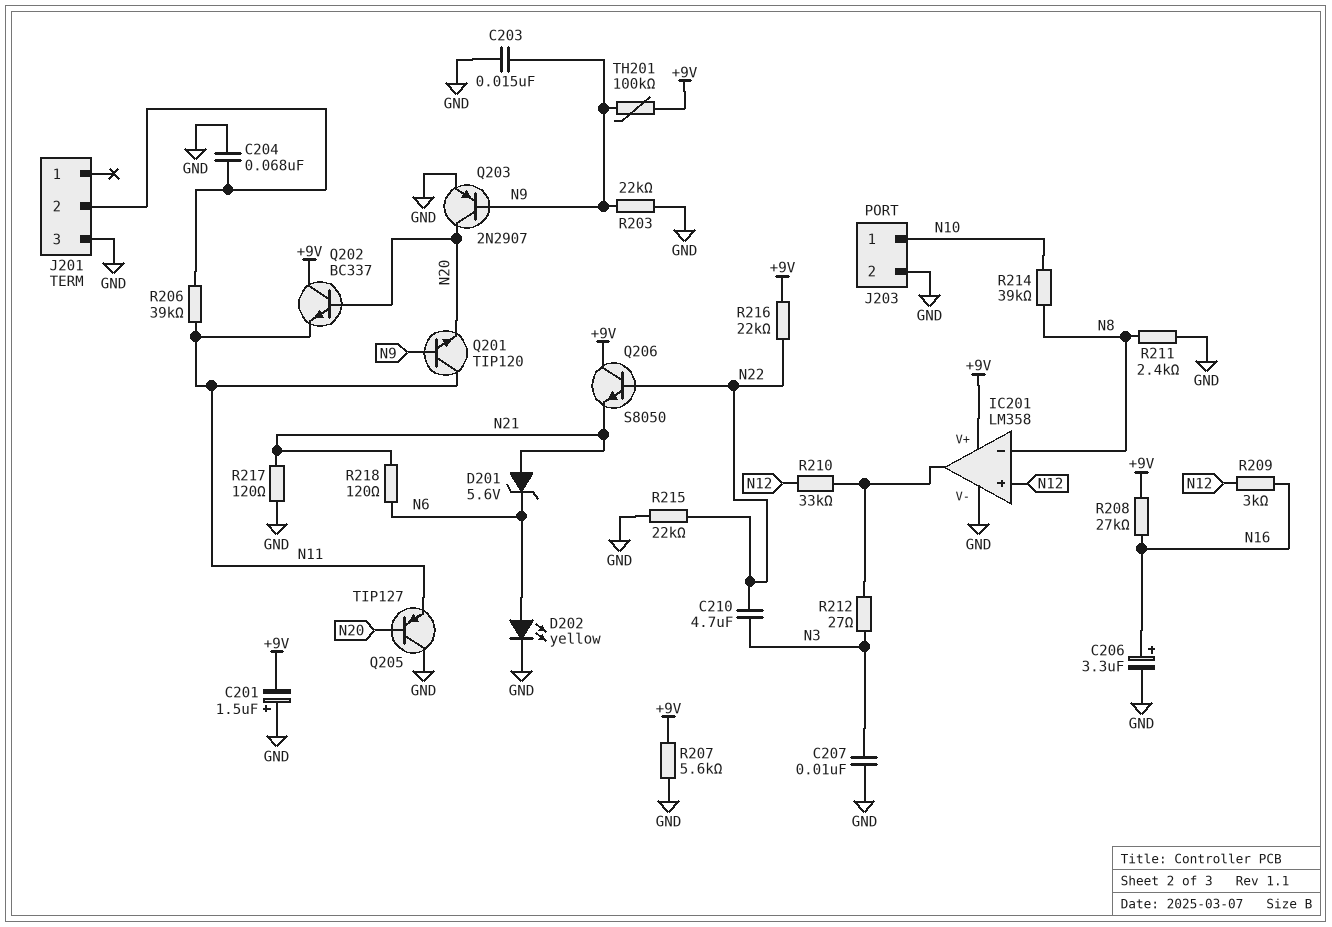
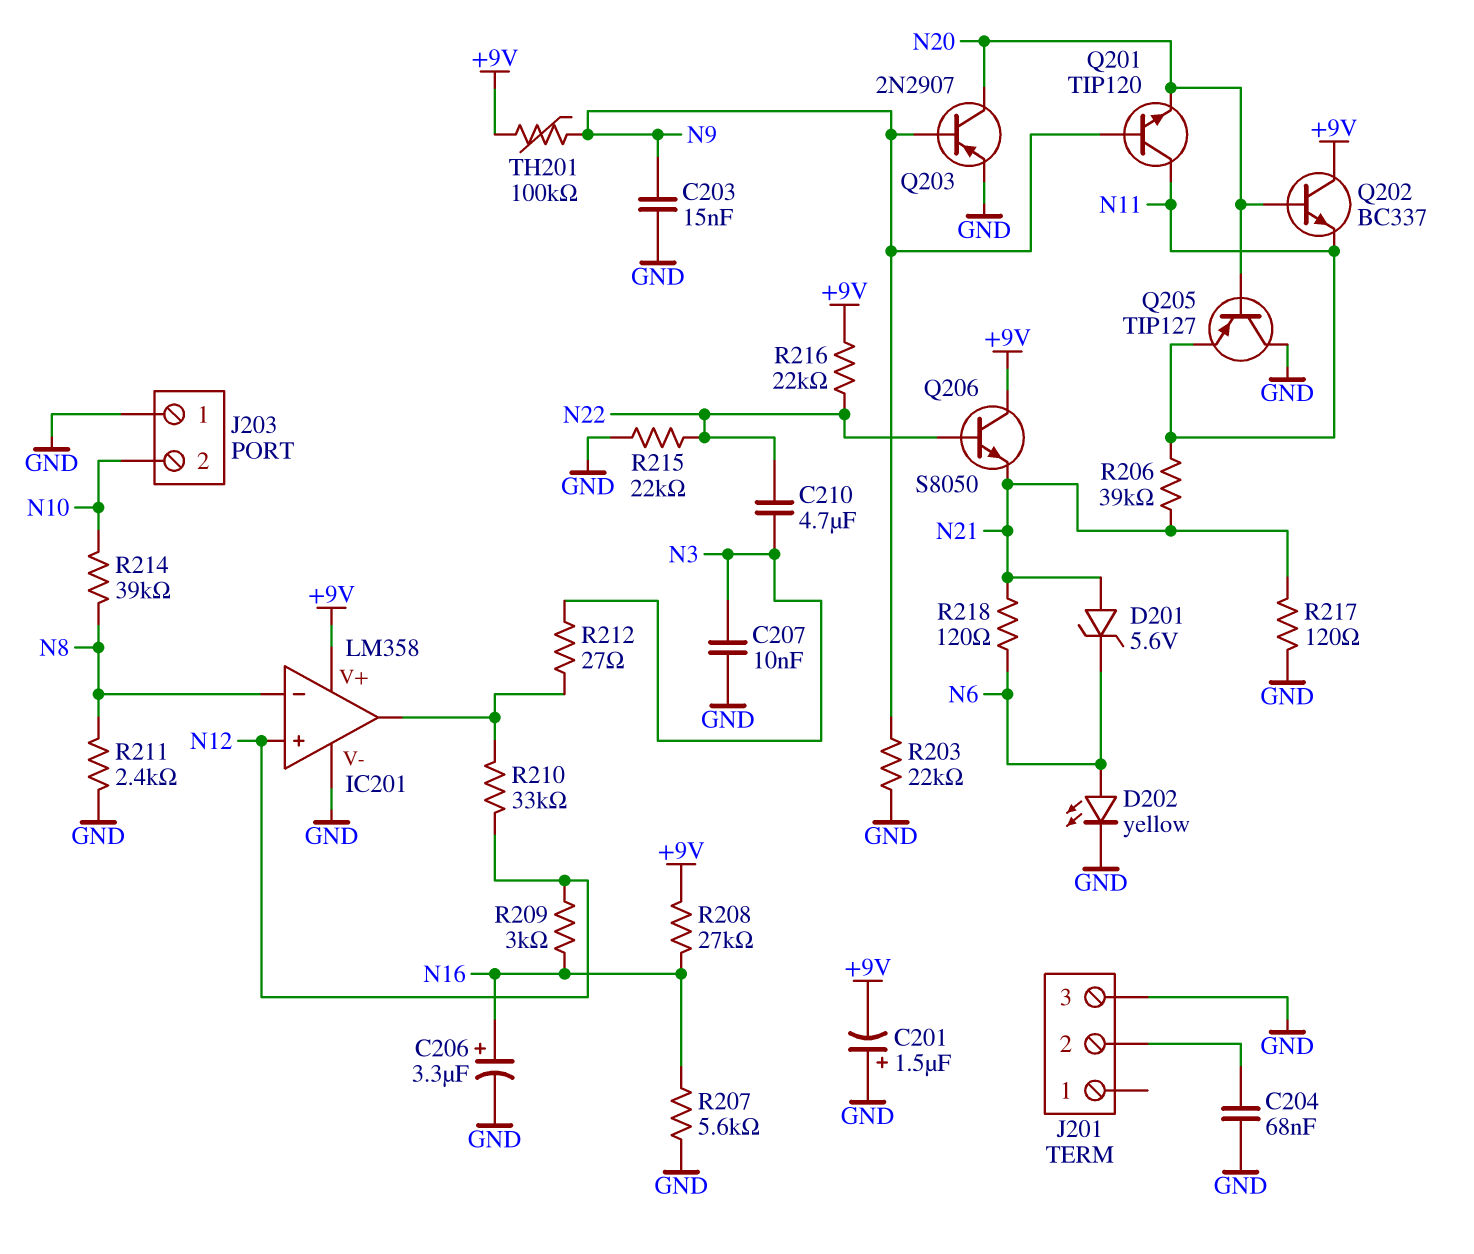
J203 pin 1: N10 -> GND
J203 pin 2: GND -> N10
R206: 39k (J201/2, N11) -> 39k (N11, N21)
R207: 5.6k (+9V, GND) -> 5.6k (GND, N16)

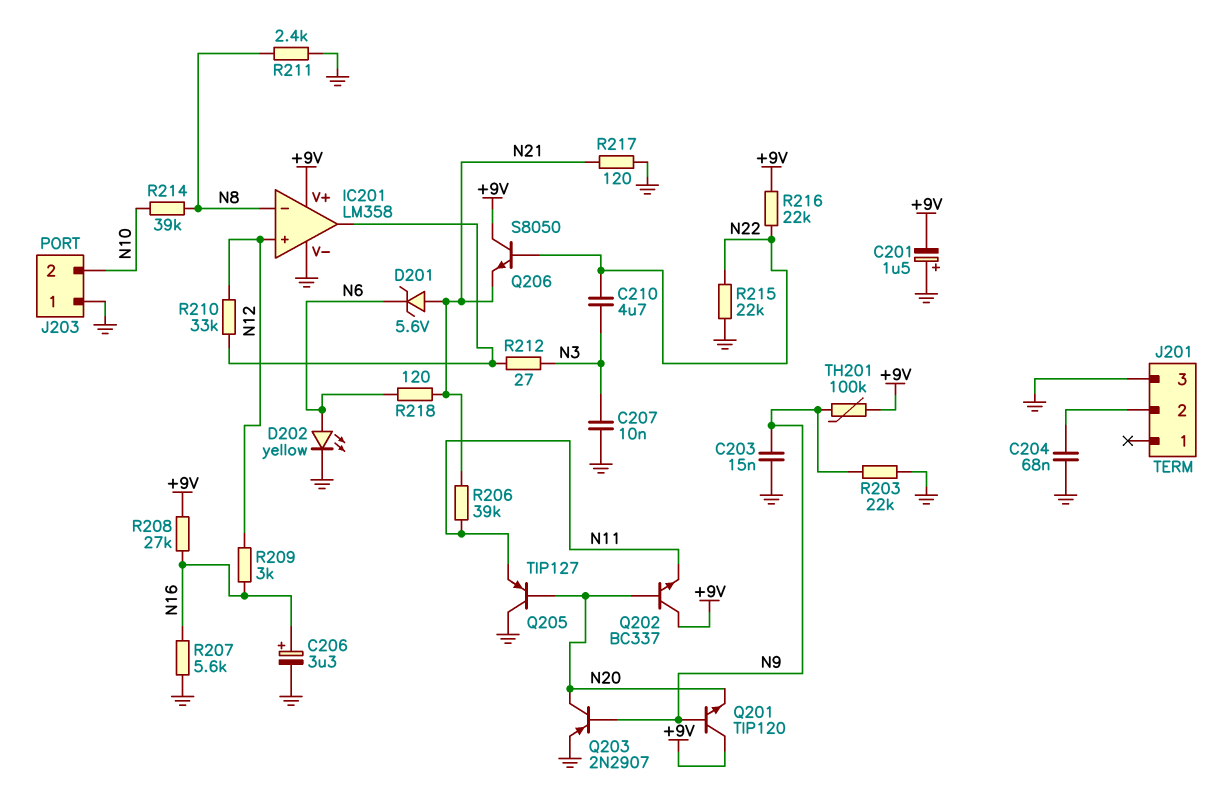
Q201: NPN TIP120 (B N9, C N11, E N20) -> NPN TIP120 (B N9, C +9V, E N20)

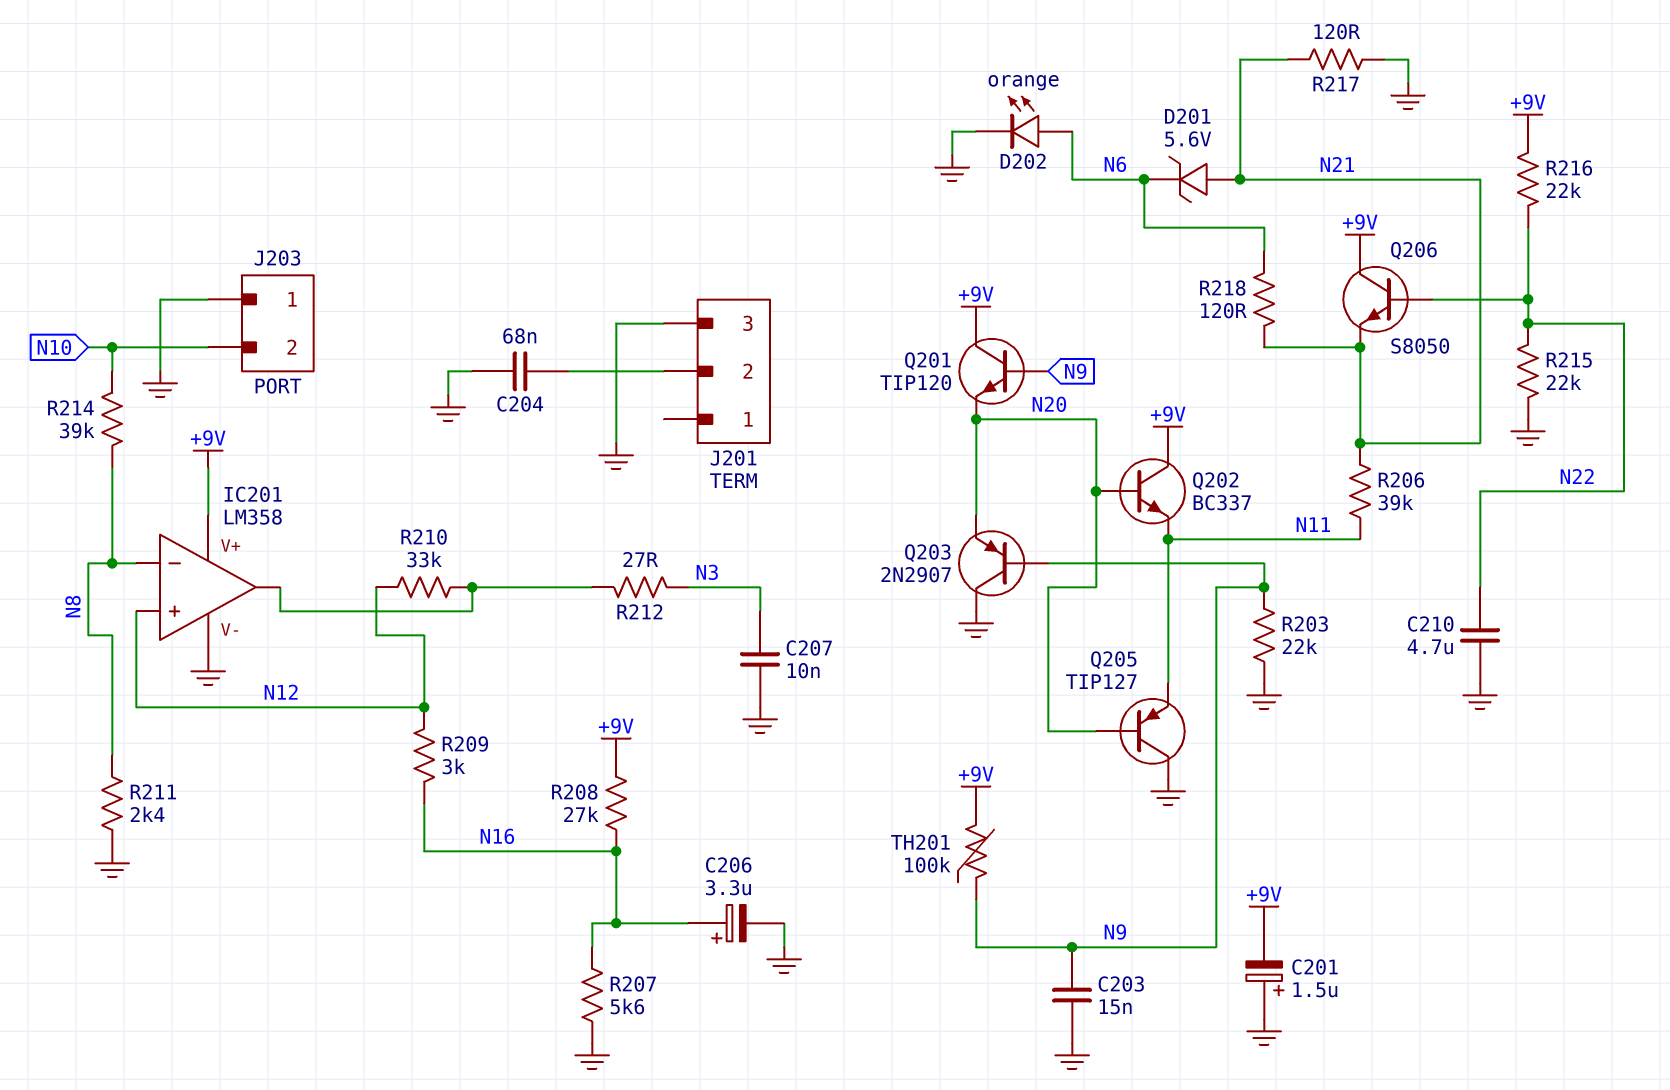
C210: 4.7uF (N3, N22) -> 4.7uF (GND, N22)
D202: LED yellow (A N6, K GND) -> LED orange (A N6, K GND)
Q203: PNP 2N2907 (B N9, C N20, E GND) -> PNP 2N2907 (B N9, C GND, E N20)

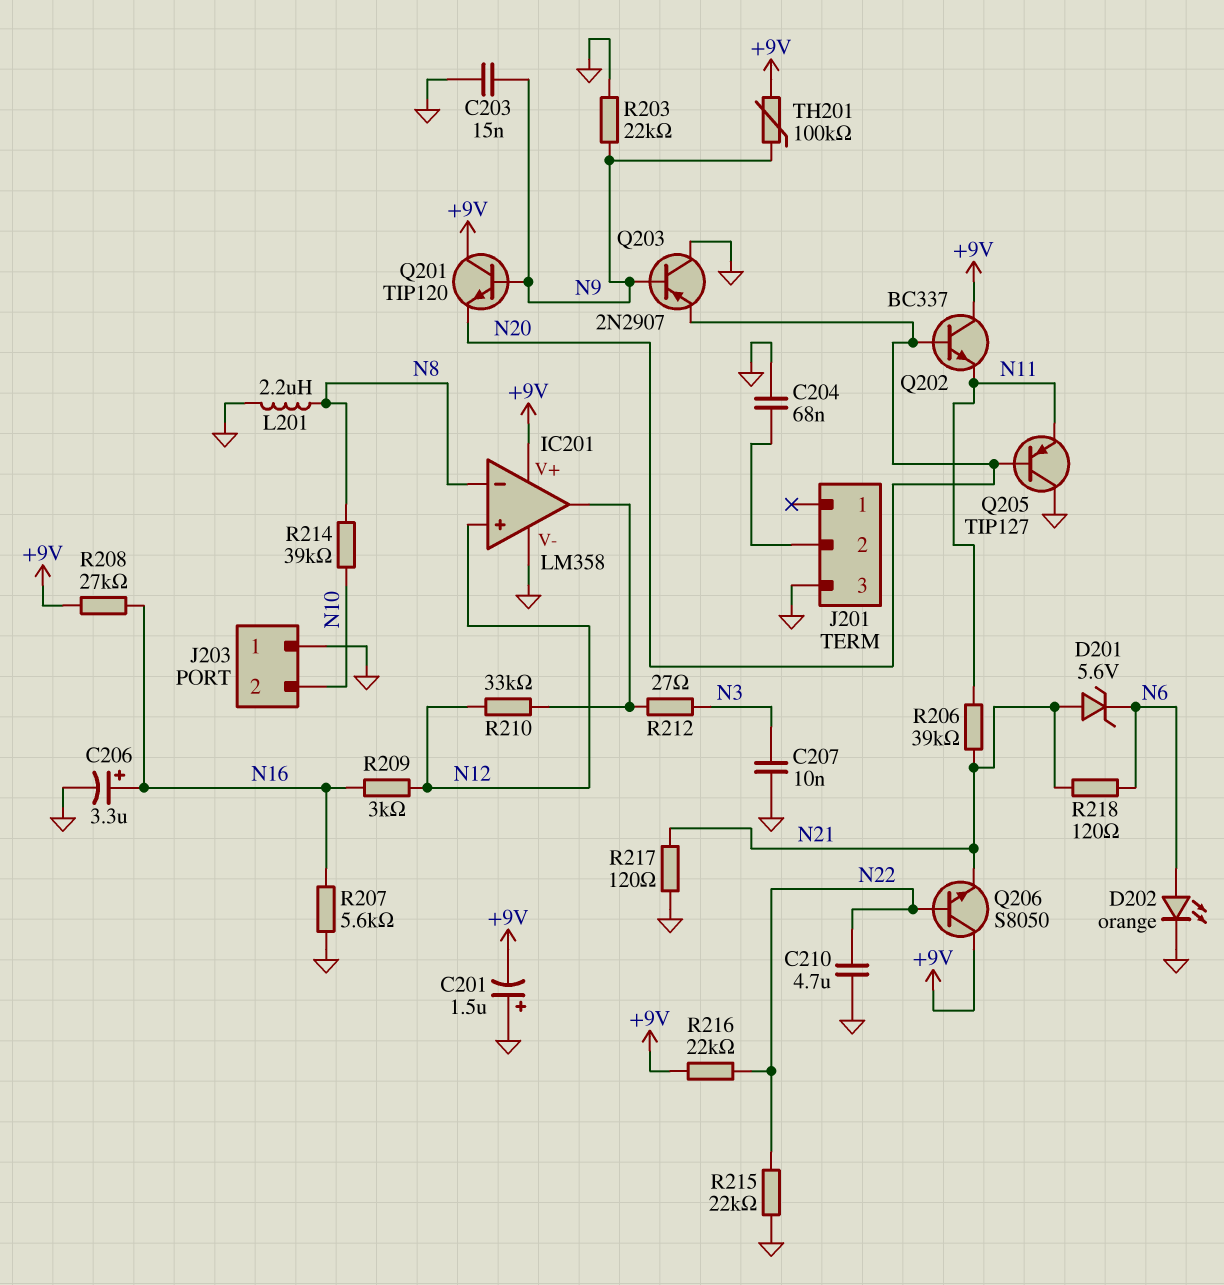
L201: none -> 2.2uH (GND, N8)
R211: 2.4k (GND, N8) -> none

